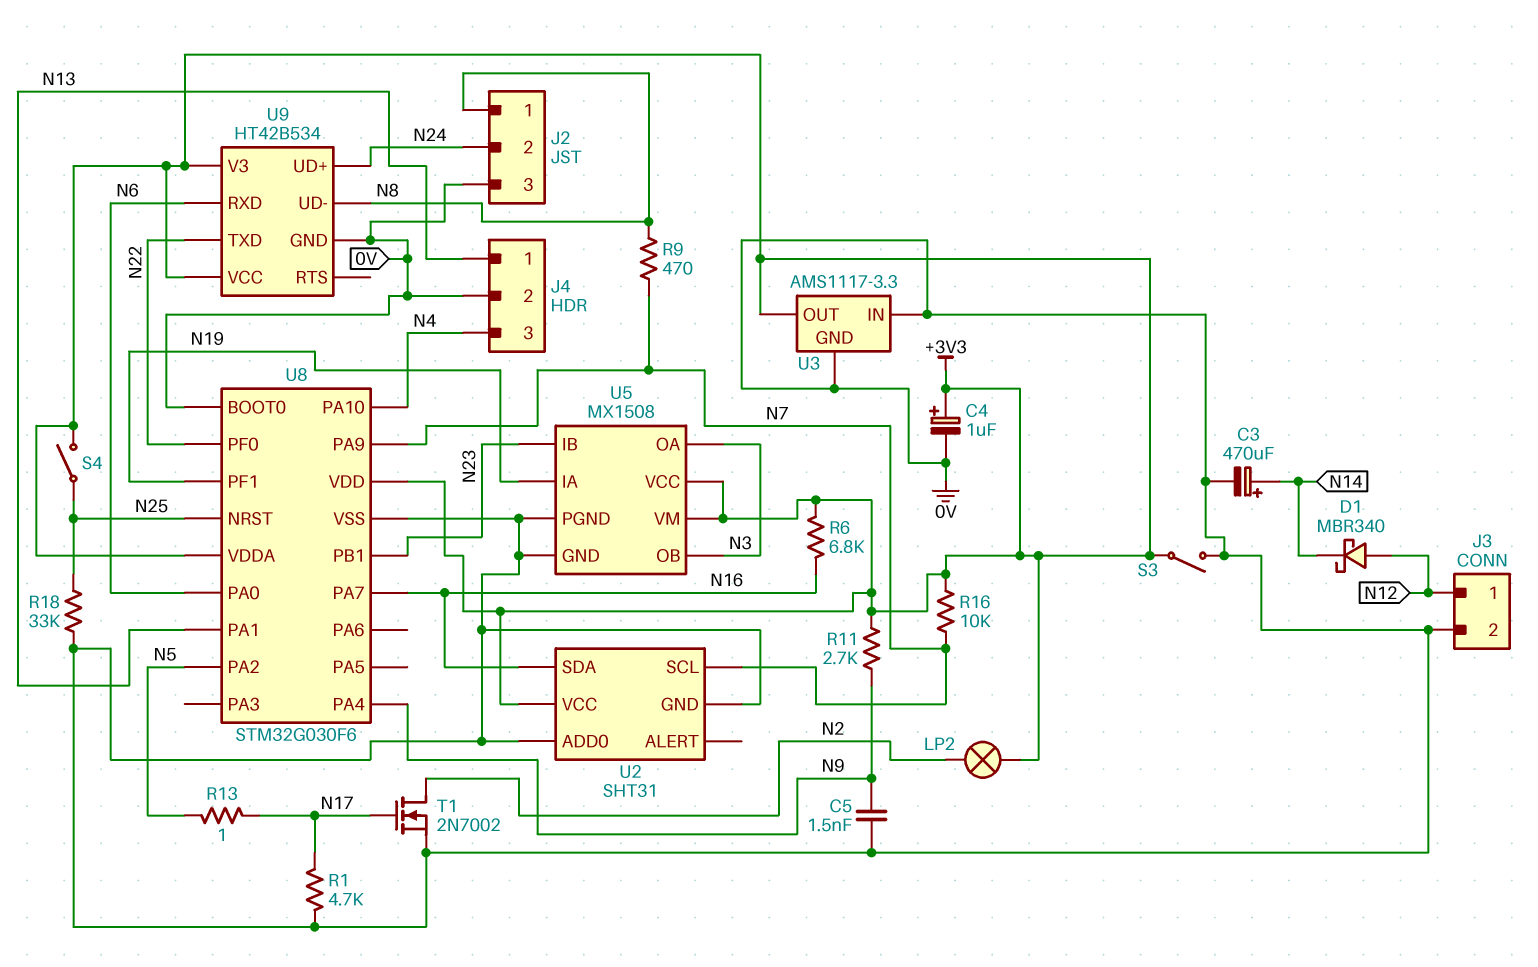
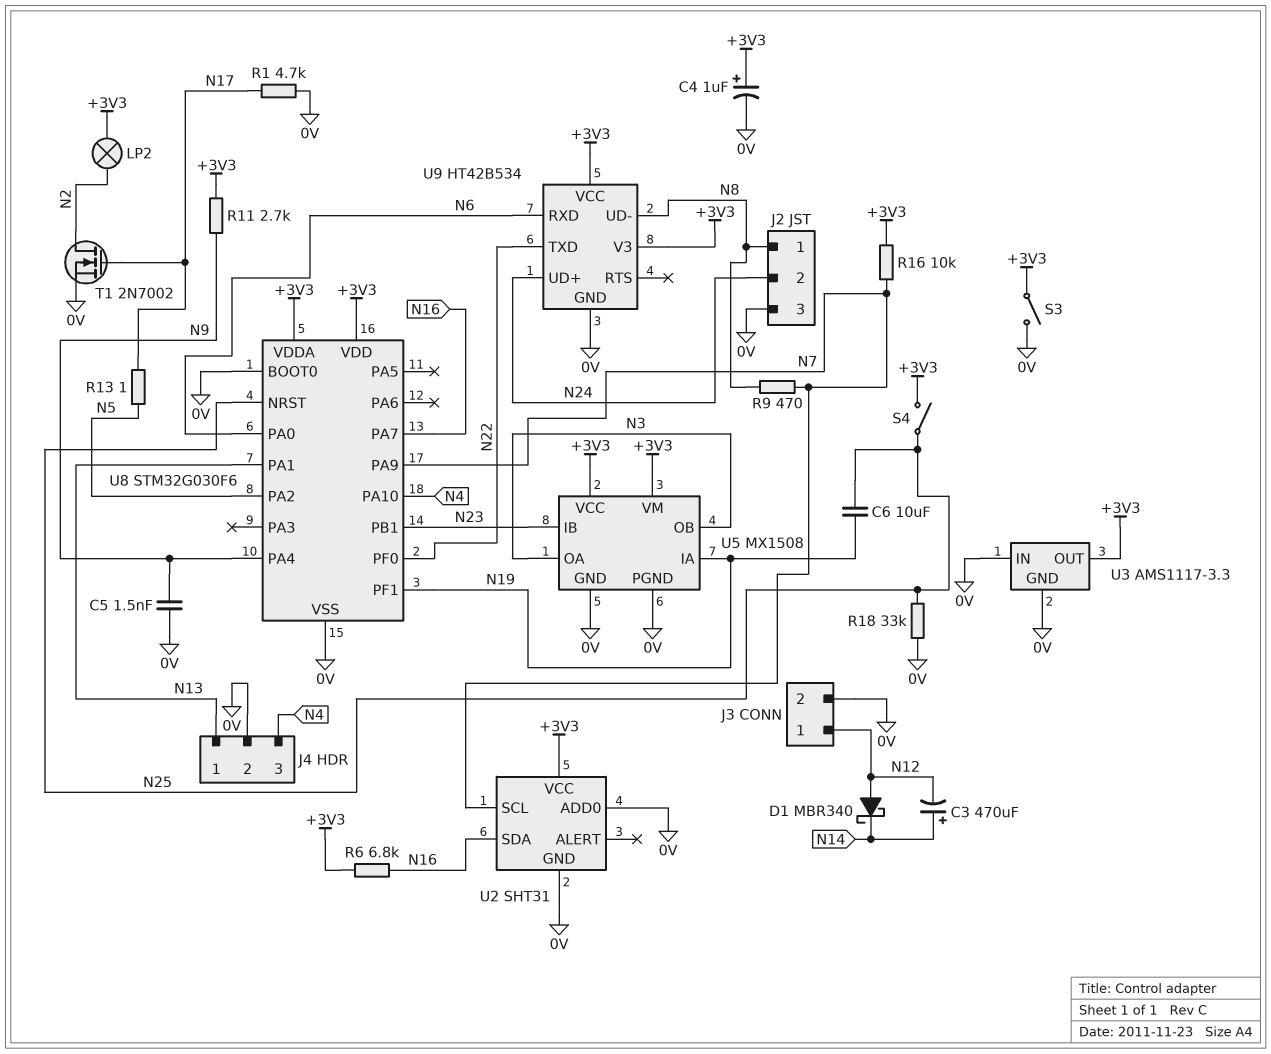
C3: 470uF (plus N14, minus 0V) -> 470uF (plus N14, minus N12)
C6: none -> 10uF (N19, N25)

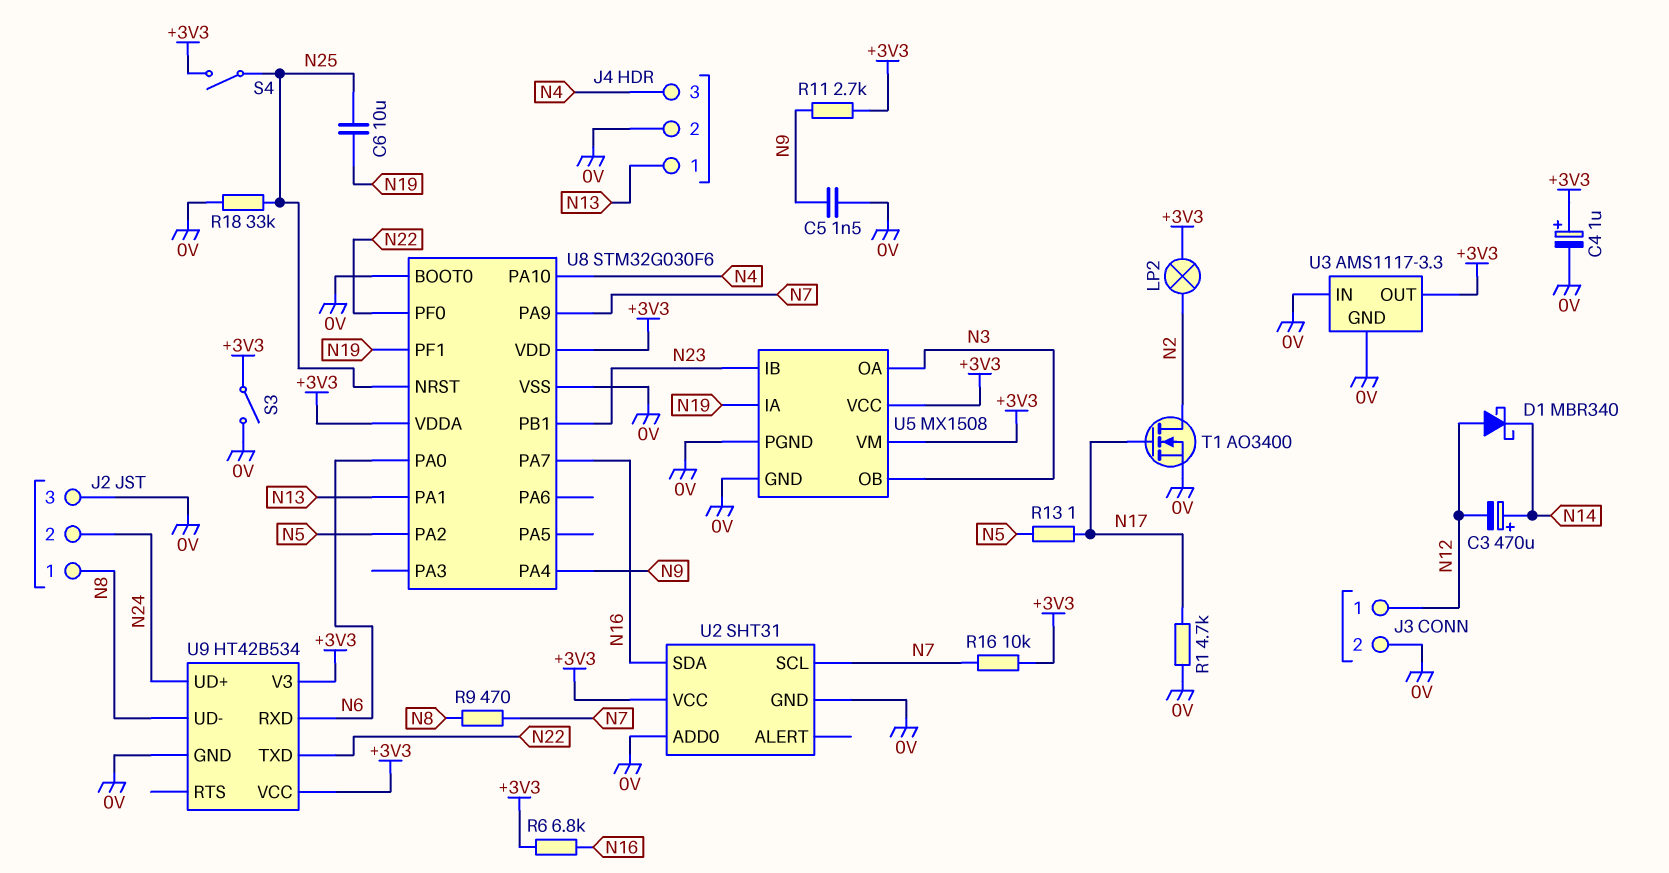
T1: NMOS 2N7002 (G N17, D N2, S 0V) -> NMOS AO3400 (G N17, D N2, S 0V)

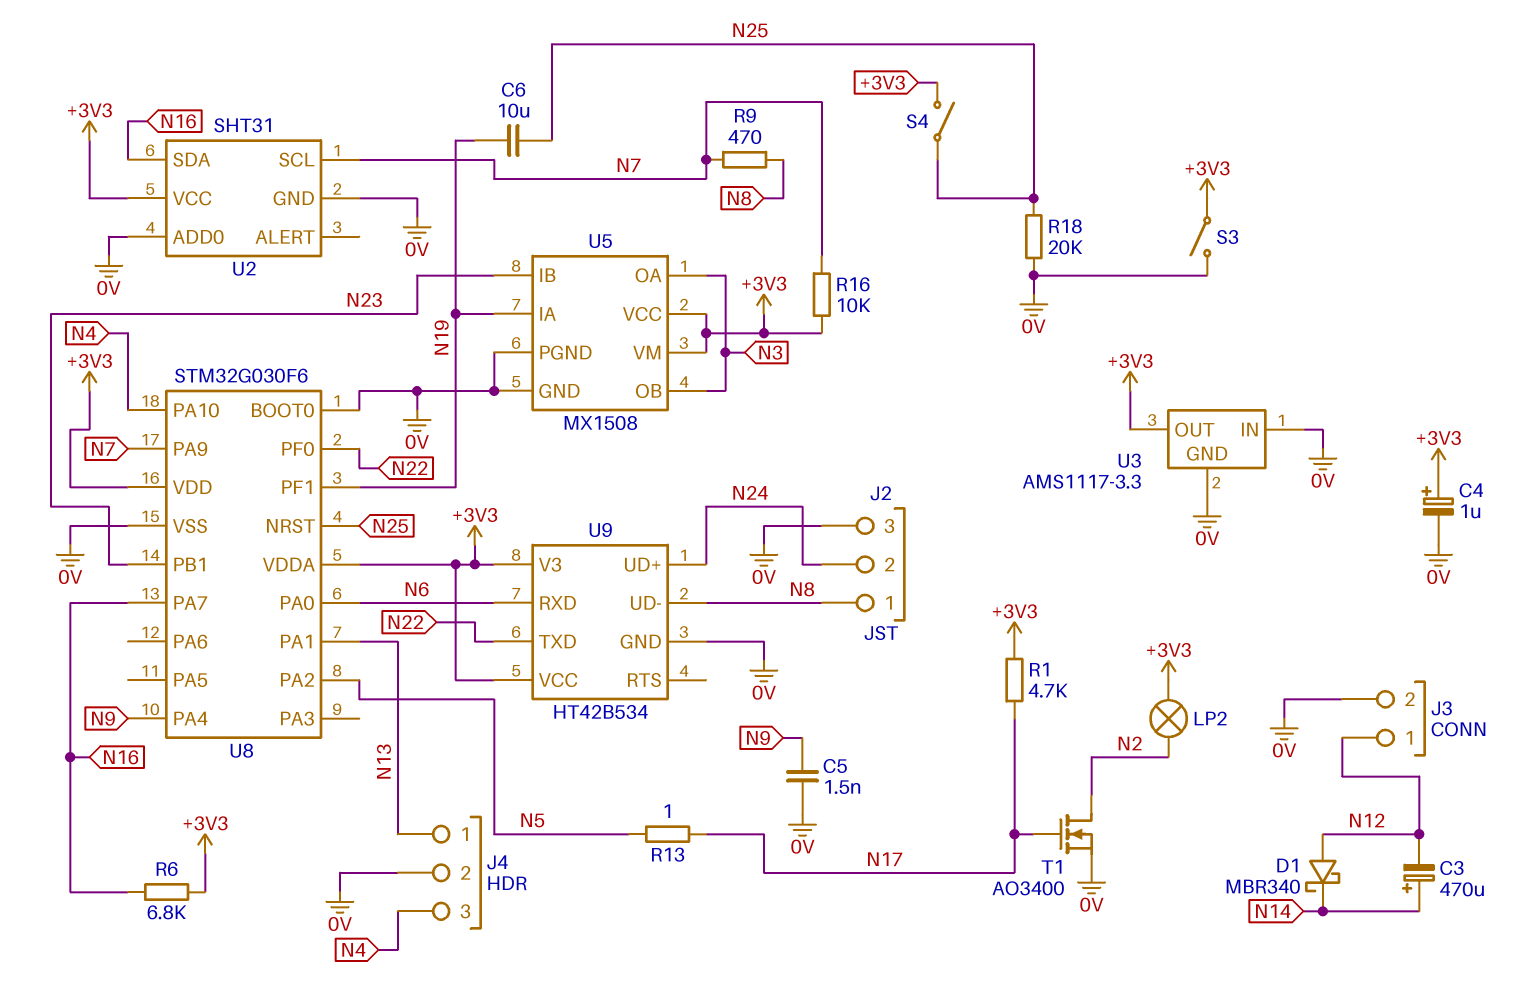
R1: 4.7k (0V, N17) -> 4.7k (+3V3, N17)
R11: 2.7k (+3V3, N9) -> none
R18: 33k (0V, N25) -> 20k (0V, N25)

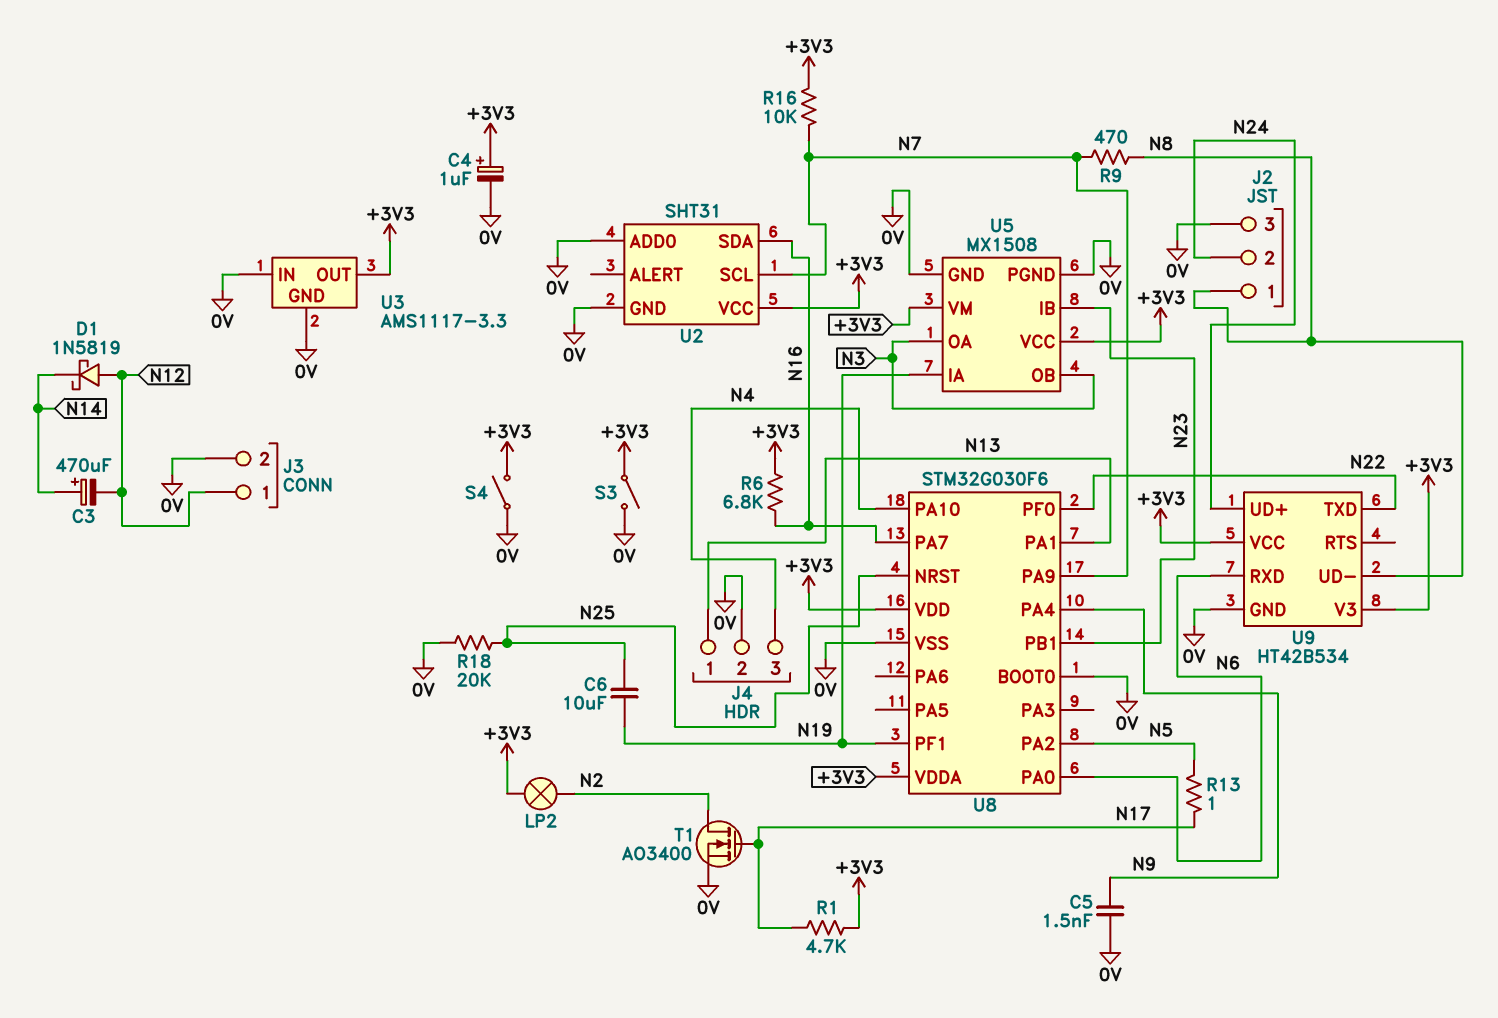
D1: schottky MBR340 (A N12, K N14) -> schottky 1N5819 (A N12, K N14)
S4: switch (+3V3, N25) -> switch (+3V3, 0V)

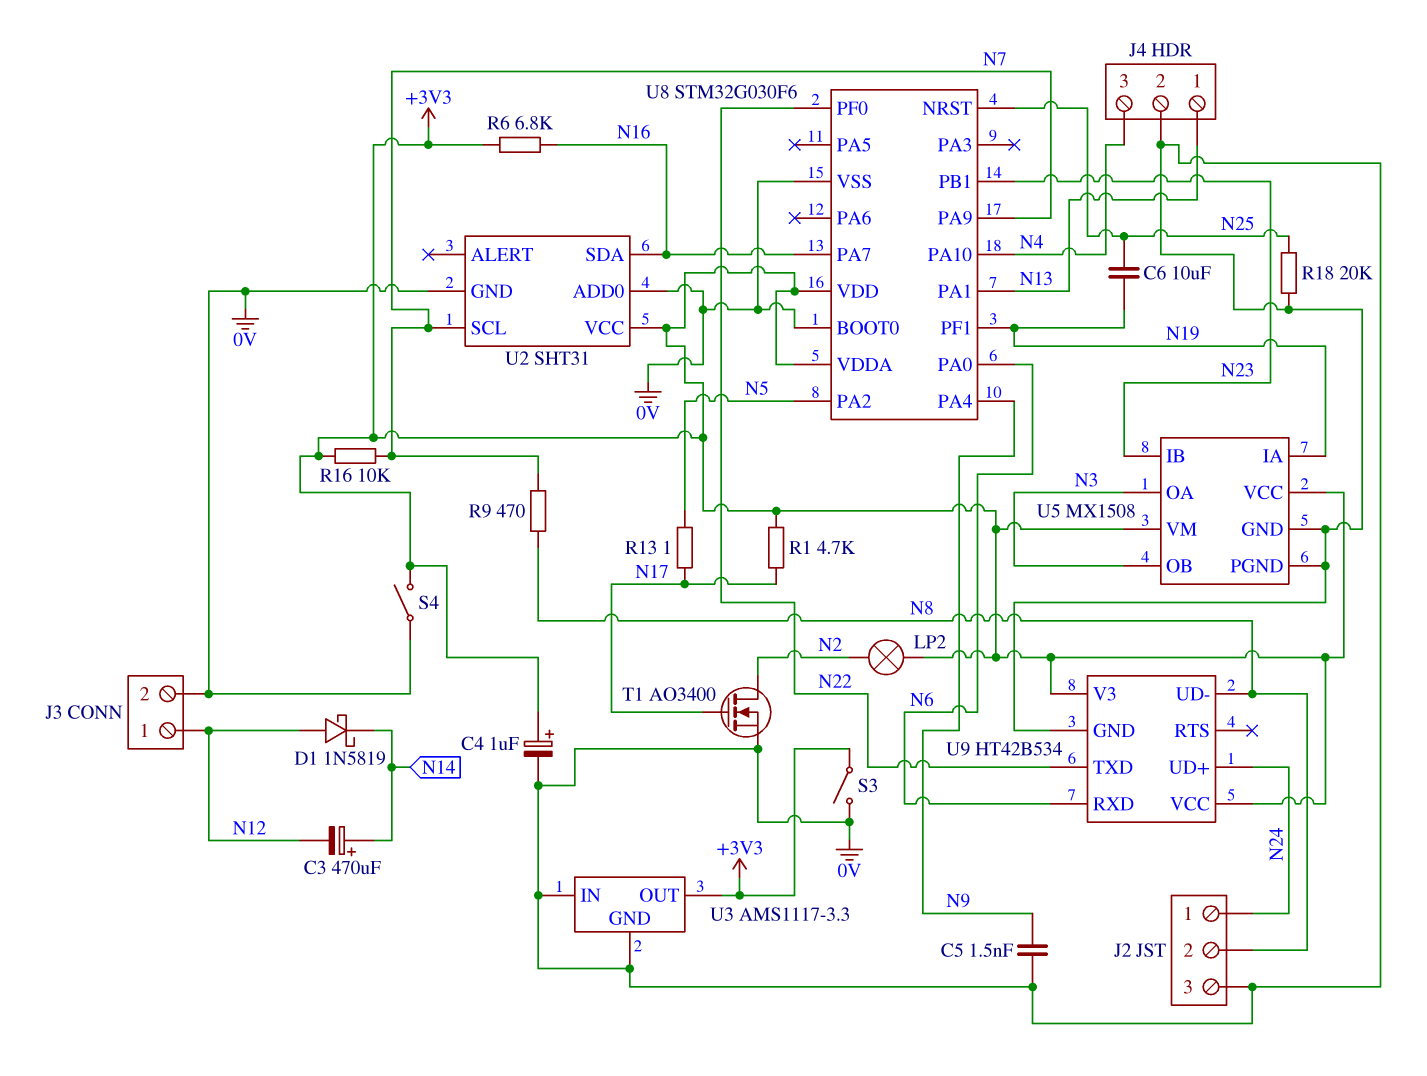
J2 pin 1: N8 -> N24
J2 pin 2: N24 -> N8

